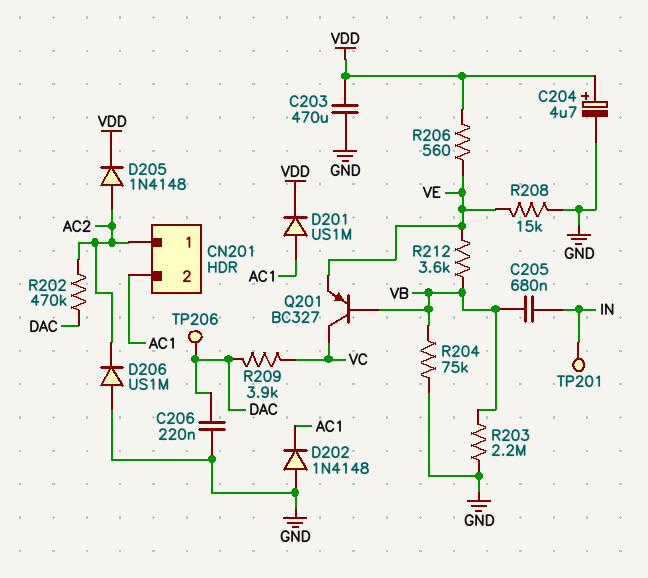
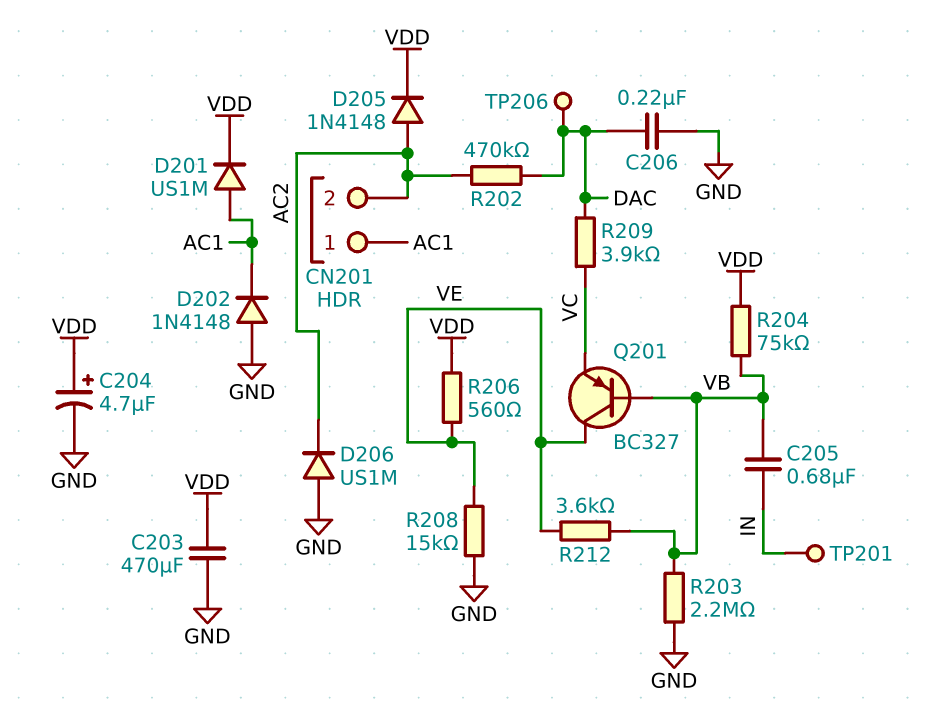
CN201 pin 1: AC2 -> AC1
CN201 pin 2: AC1 -> AC2
Q201: PNP BC327 (B VB, C VC, E VE) -> PNP BC327 (B VB, C VE, E VC)
R204: 75k (GND, VB) -> 75k (VB, VDD)

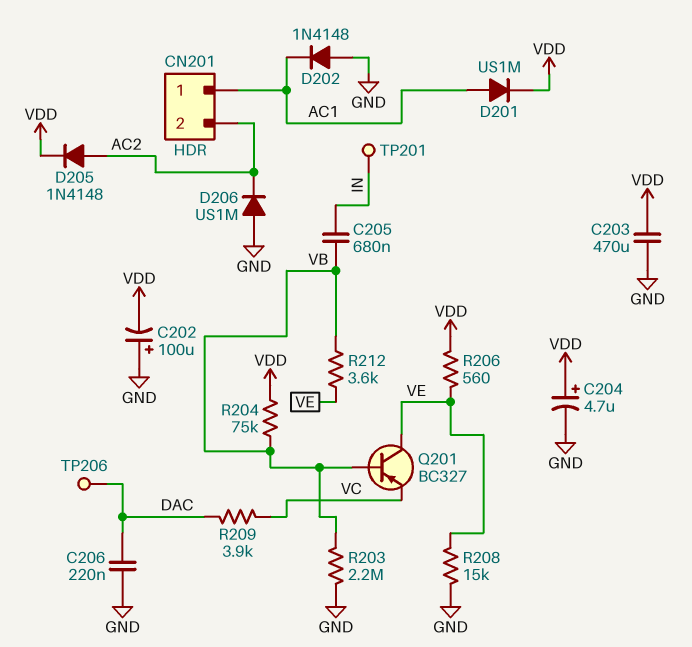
C202: none -> 100uF (plus GND, minus VDD)
R202: 470k (AC2, DAC) -> none

